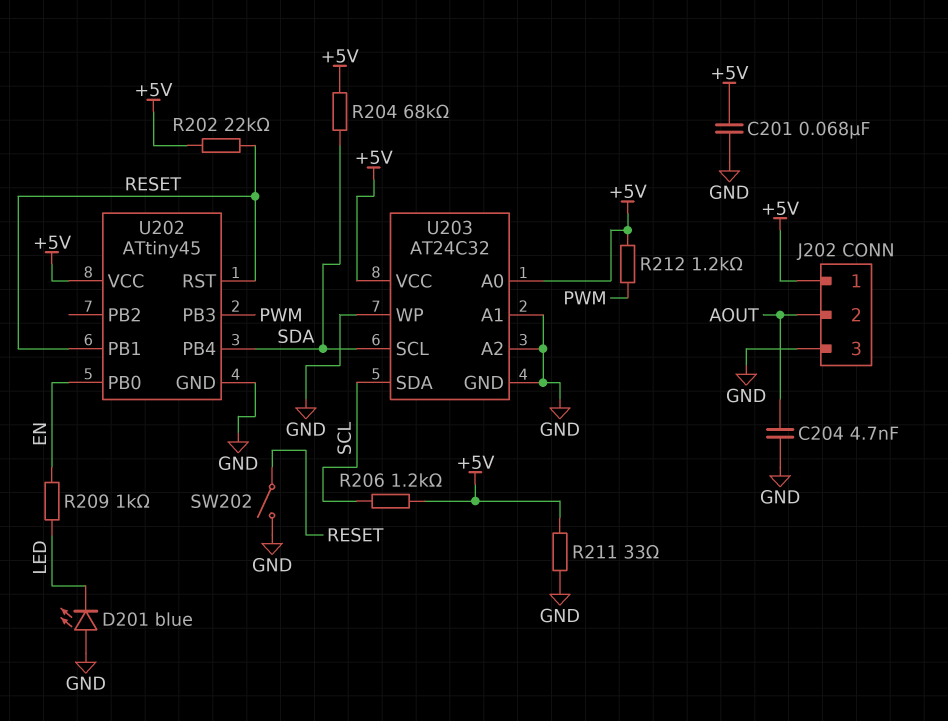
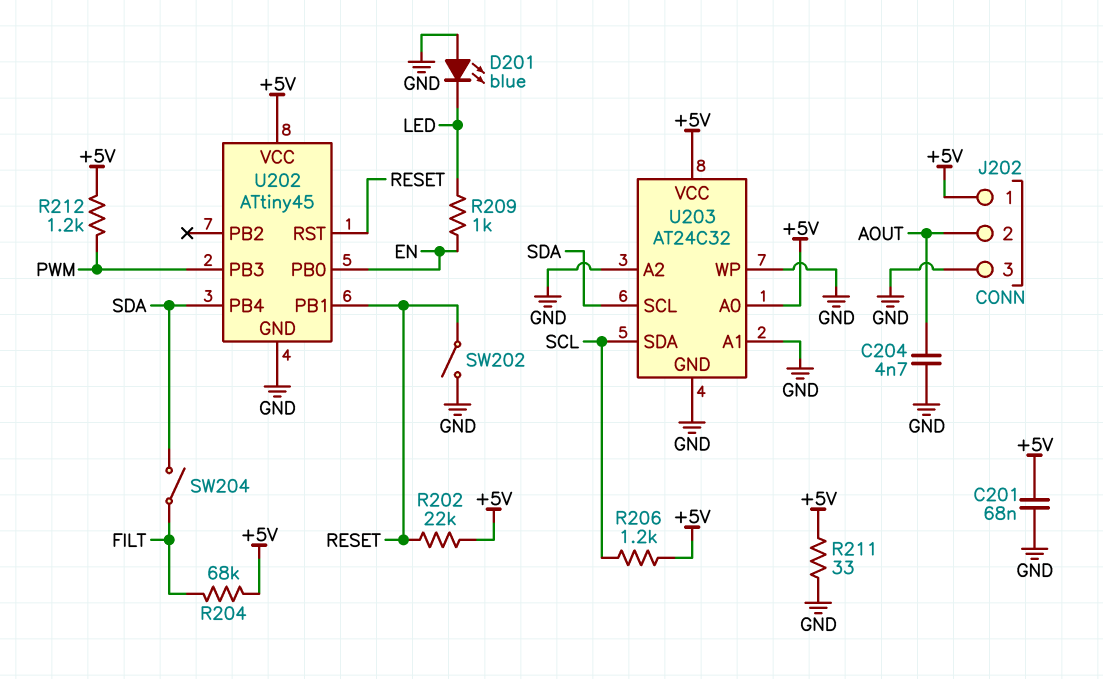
R204: 68k (+5V, SDA) -> 68k (+5V, FILT)
SW204: none -> switch (FILT, SDA)

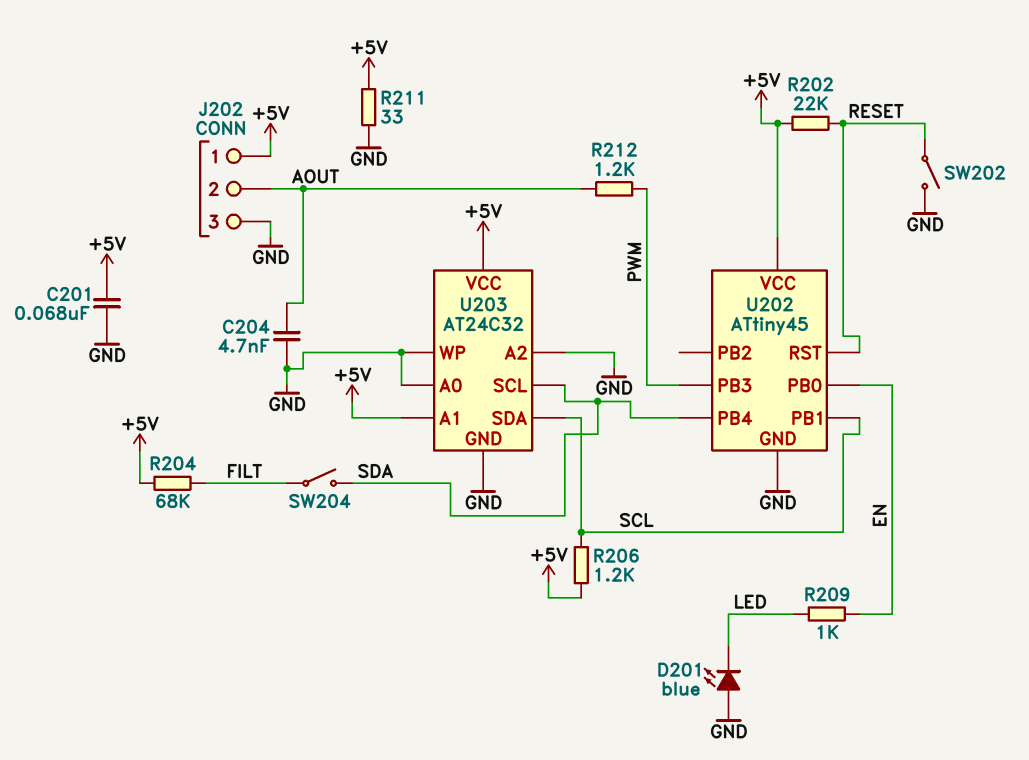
R212: 1.2k (+5V, PWM) -> 1.2k (AOUT, PWM)
U202 pin PB1: RESET -> SCL
U203 pin A0: +5V -> GND
U203 pin A1: GND -> +5V

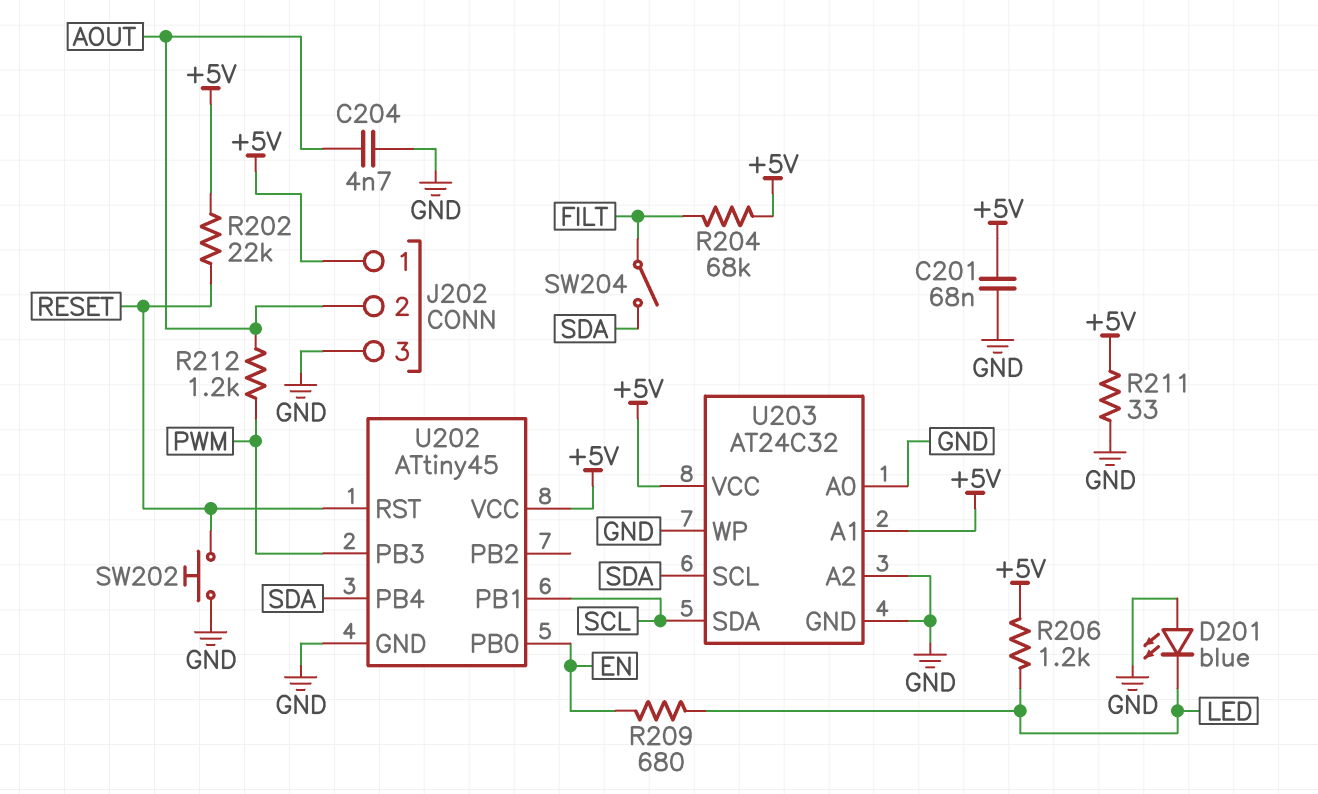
R206: 1.2k (+5V, SCL) -> 1.2k (+5V, LED)
R209: 1k (EN, LED) -> 680 (EN, LED)
SW202: switch (GND, RESET) -> button (GND, RESET)

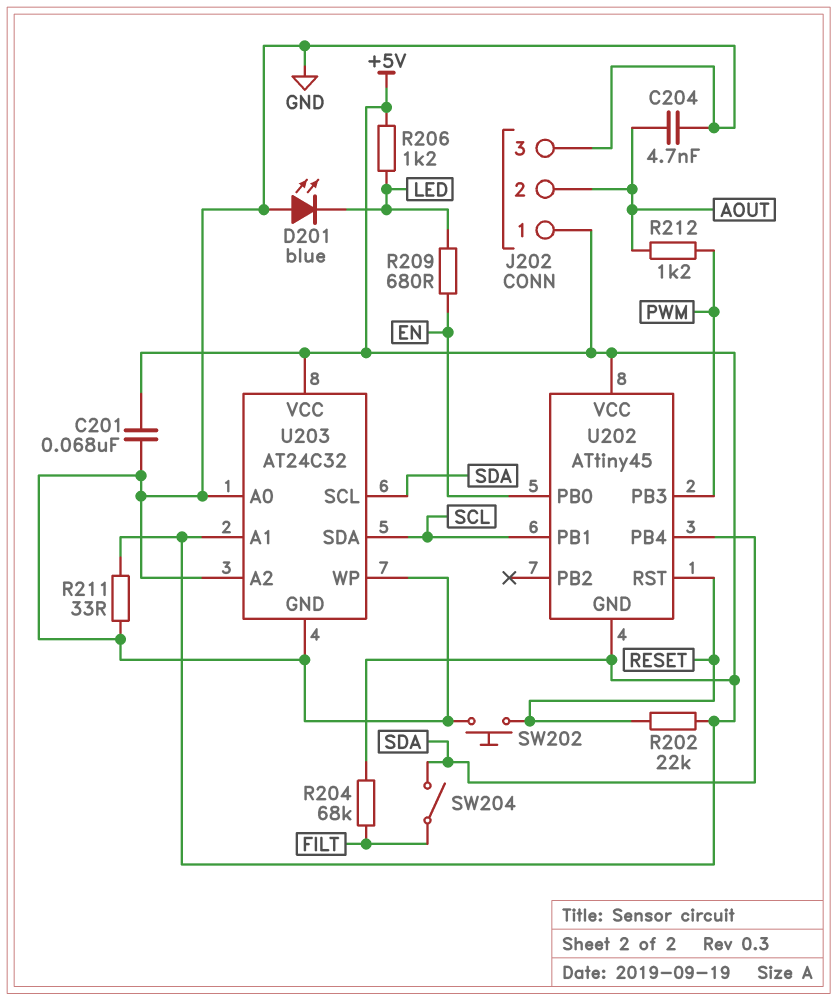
U202 pin GND: GND -> +5V

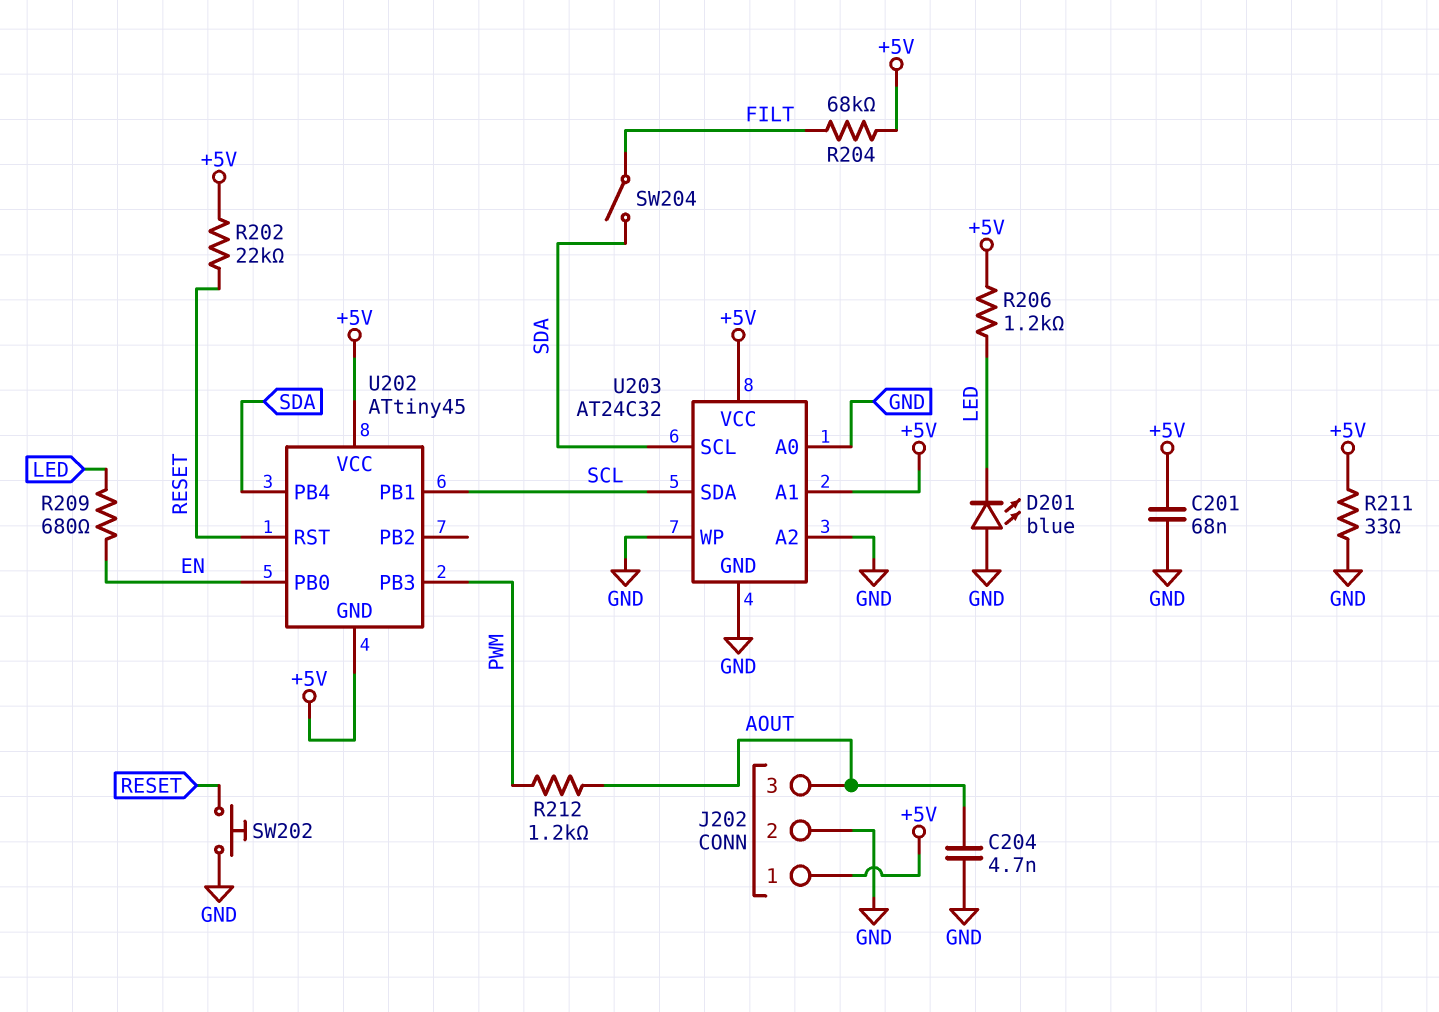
J202 pin 2: AOUT -> GND
J202 pin 3: GND -> AOUT

